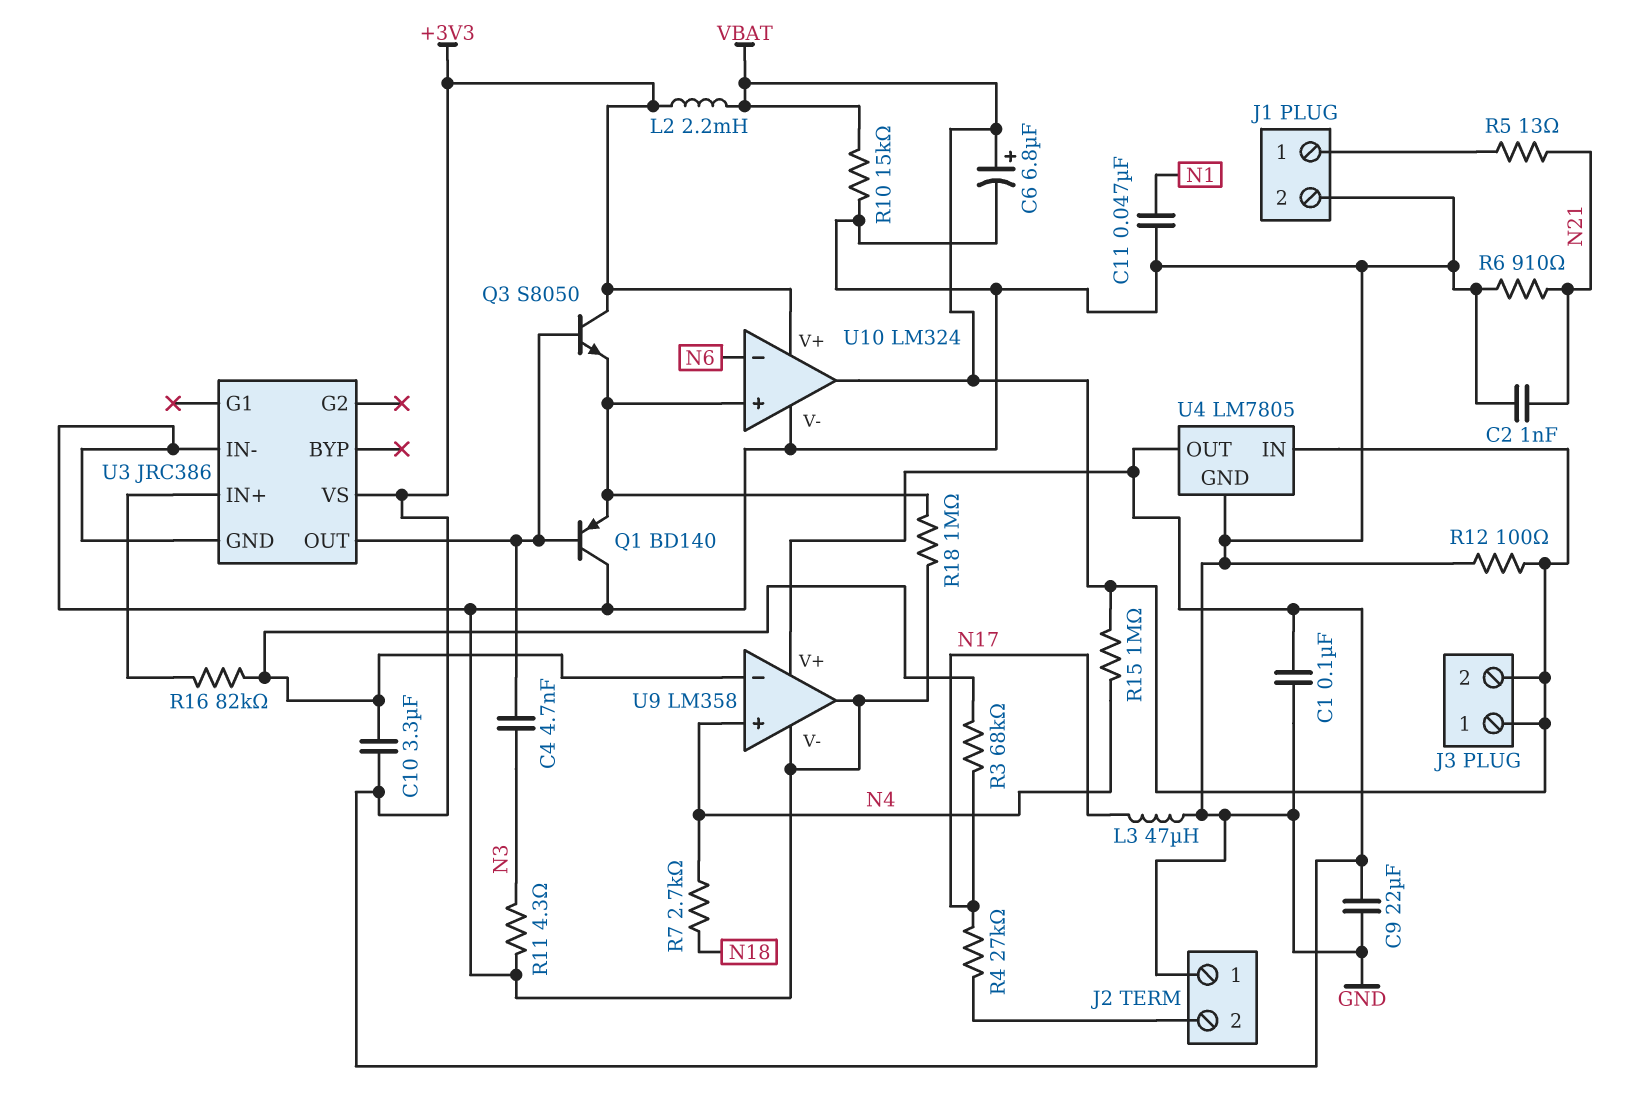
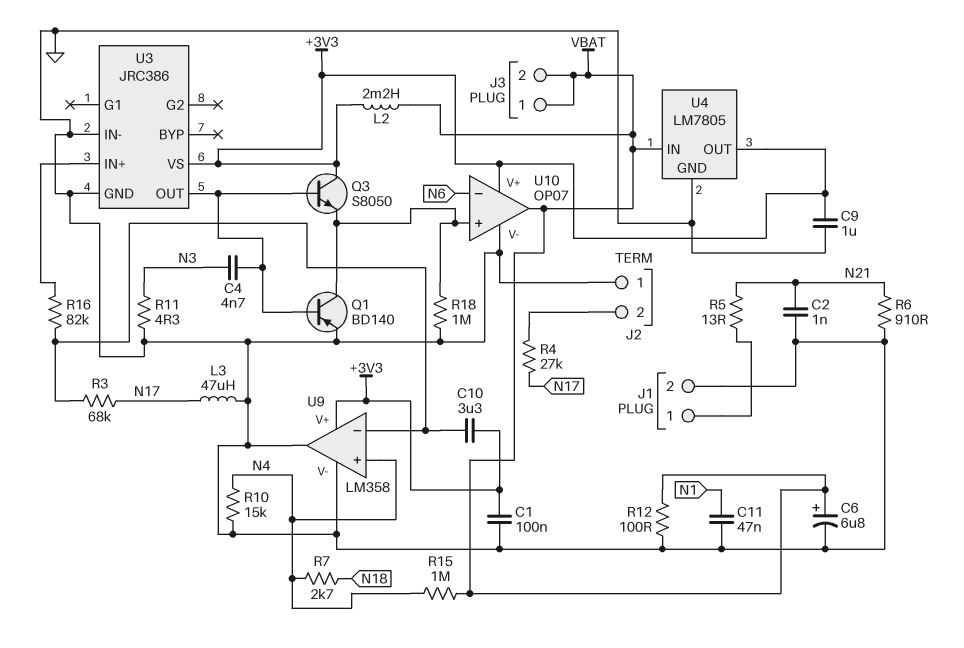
C9: 22uF (+3V3, GND) -> 1uF (+3V3, GND)
Q1: PNP BD140 (B U3/OUT, C GND, E U10/in+) -> PNP BD140 (B U3/OUT, C U10/in+, E GND)
R10: 15k (GND, VBAT) -> 15k (GND, N4)
U10: LM324 -> OP07

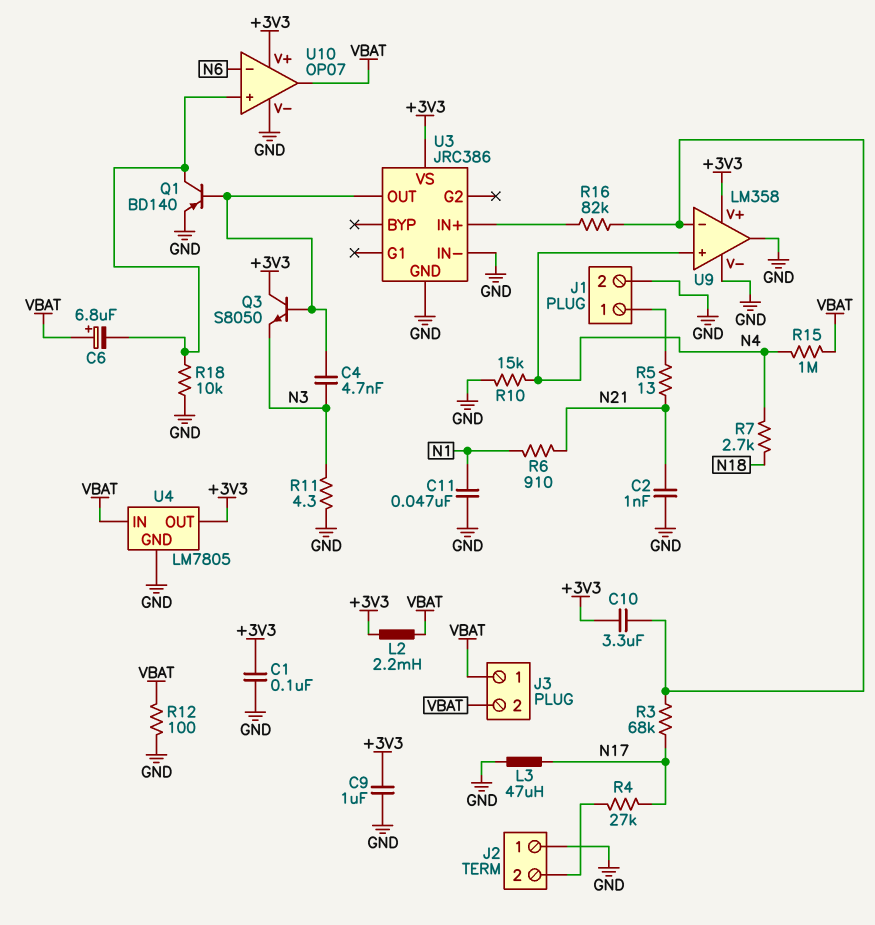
C6: 6.8uF (plus VBAT, minus GND) -> 6.8uF (plus VBAT, minus U10/in+)
Q3: NPN S8050 (B U3/OUT, C +3V3, E U10/in+) -> NPN S8050 (B U3/OUT, C +3V3, E N3)
R6: 910 (GND, N21) -> 910 (N1, N21)
R18: 1M (GND, U10/in+) -> 10k (GND, U10/in+)

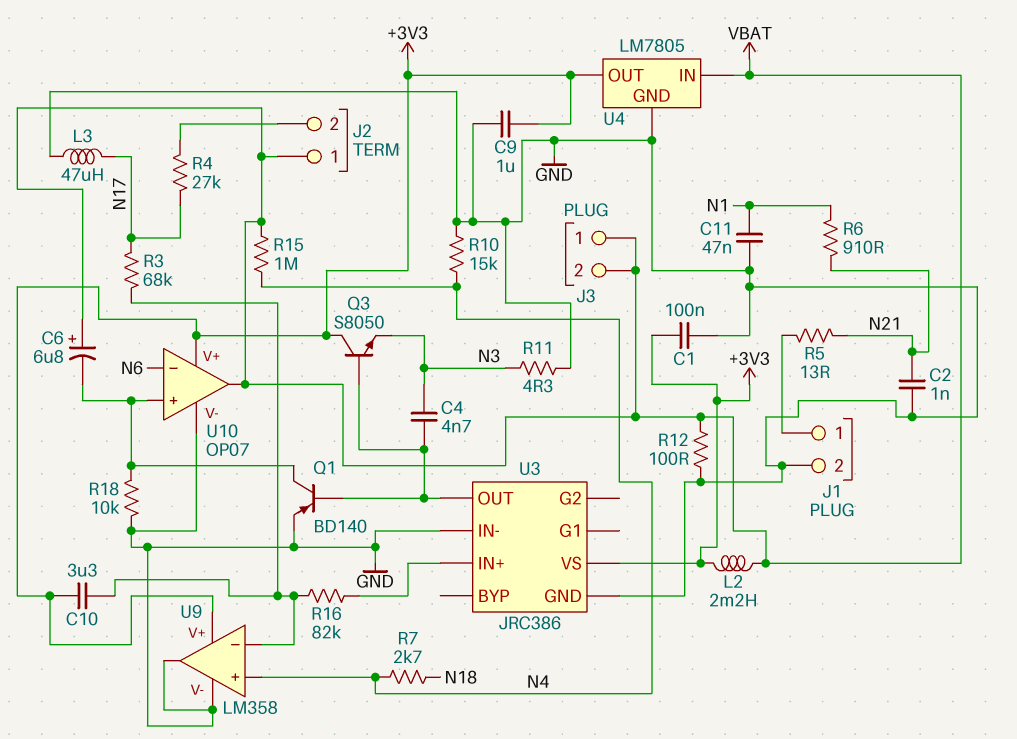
J2 pin 1: GND -> VBAT

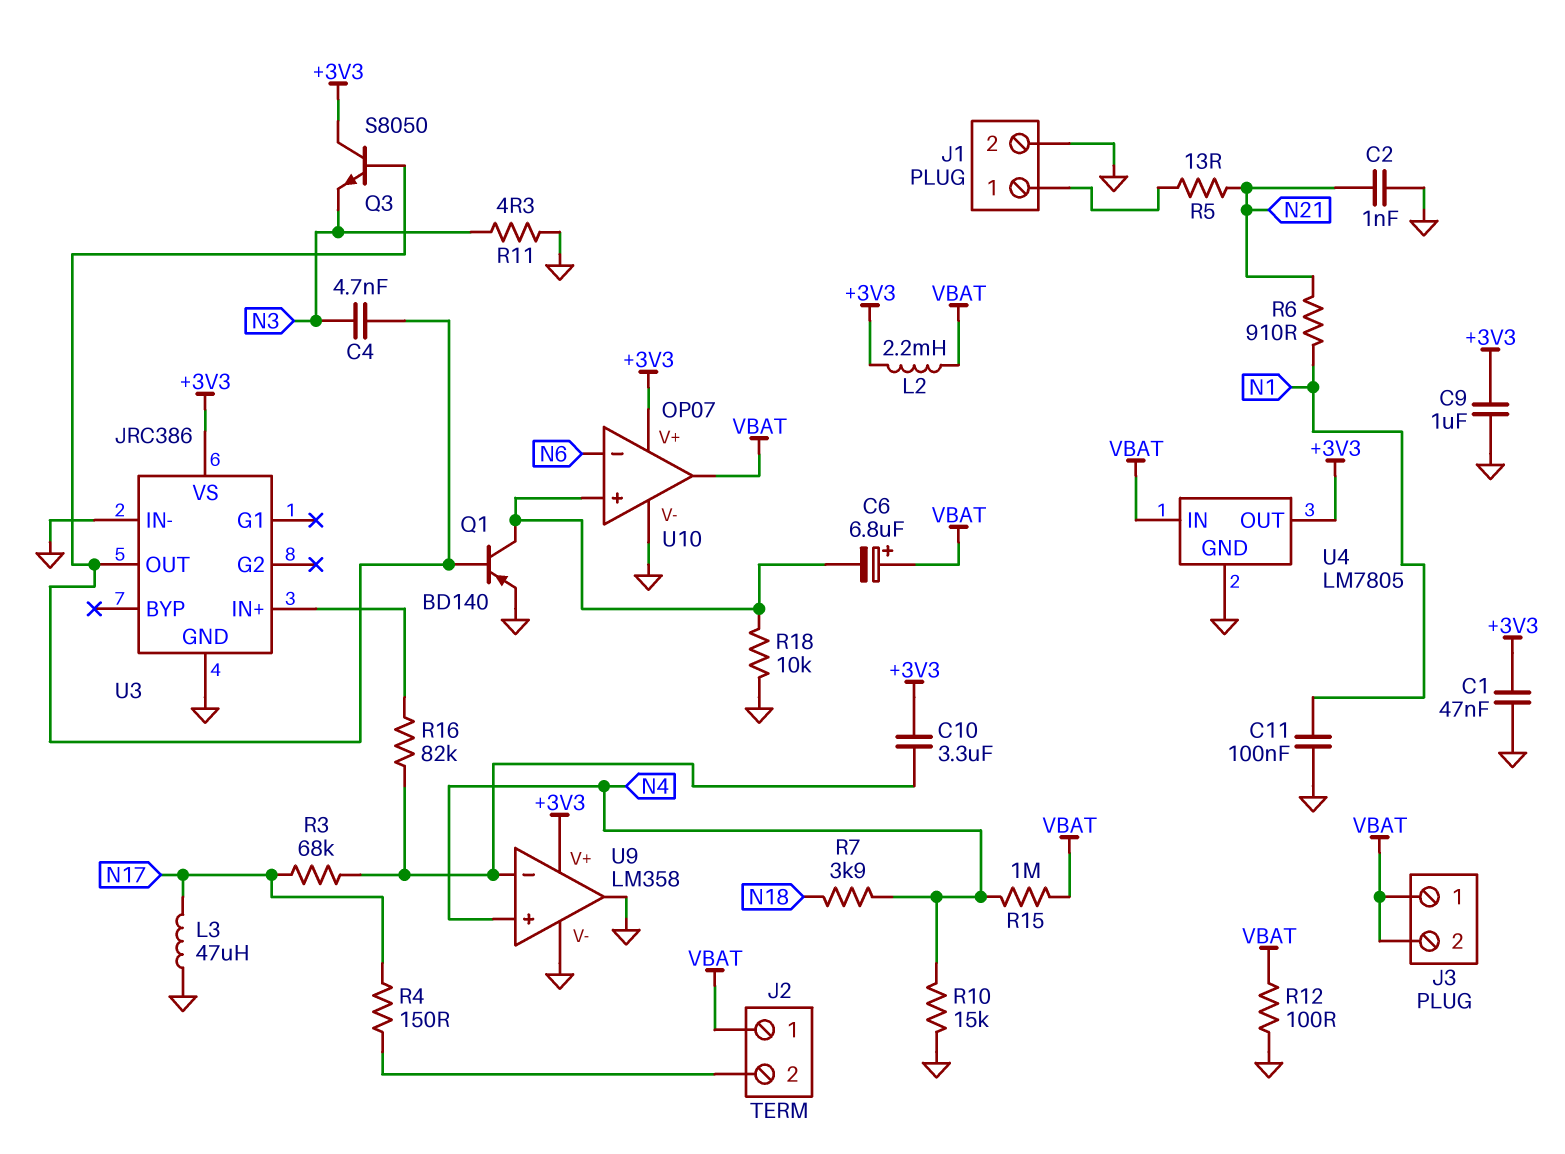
C1: 100nF (+3V3, GND) -> 47nF (+3V3, GND)
C11: 47nF (GND, N1) -> 100nF (GND, N1)
R4: 27k (J2/2, N17) -> 150 (J2/2, N17)
R7: 2.7k (N4, N18) -> 3.9k (N4, N18)

